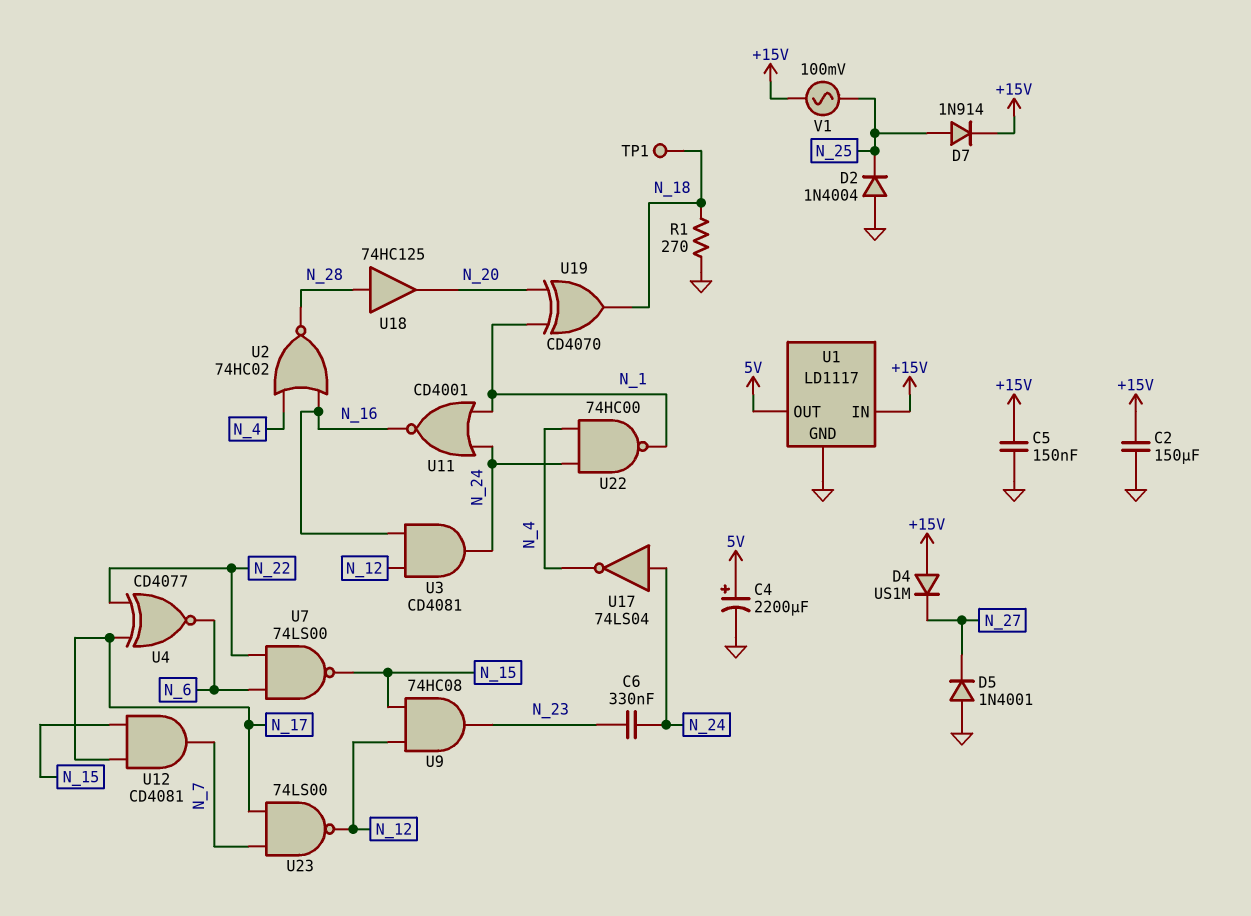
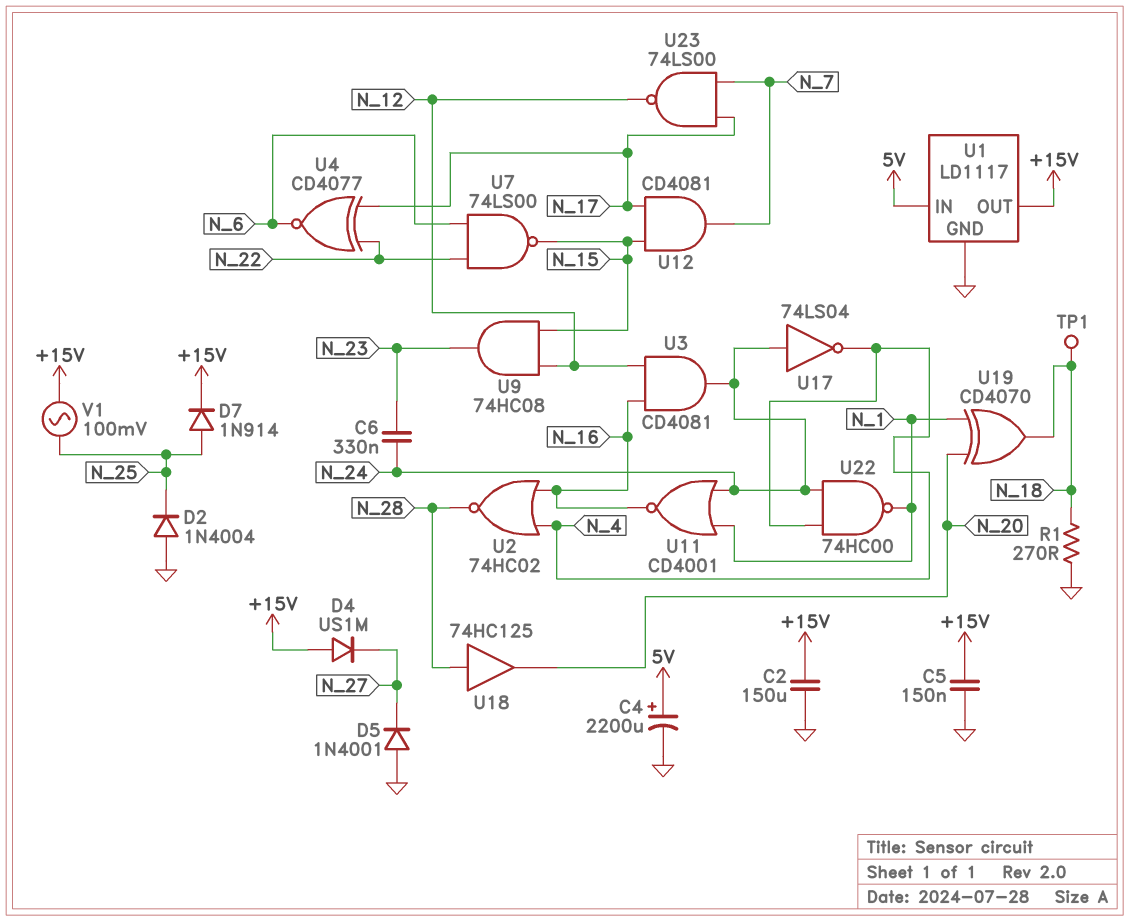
U1 pin IN: +15V -> 5V
U1 pin OUT: 5V -> +15V

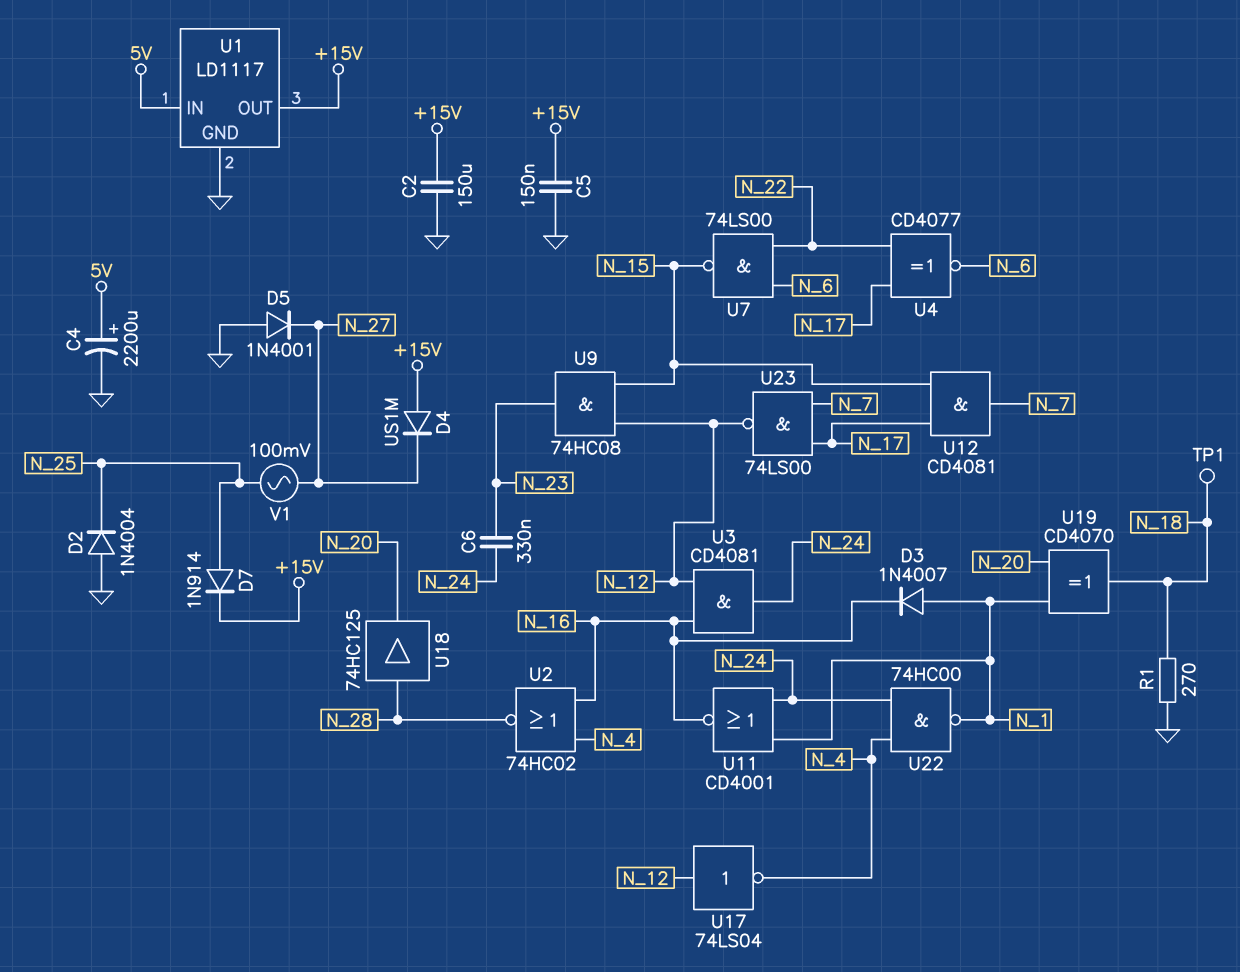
D3: none -> diode 1N4007 (A N_1, K N_16)
U17: NOT 74LS04 (in N_24, out N_4) -> NOT 74LS04 (in N_12, out N_4)
V1: AC 100mV (+15V, N_25) -> AC 100mV (N_25, N_27)

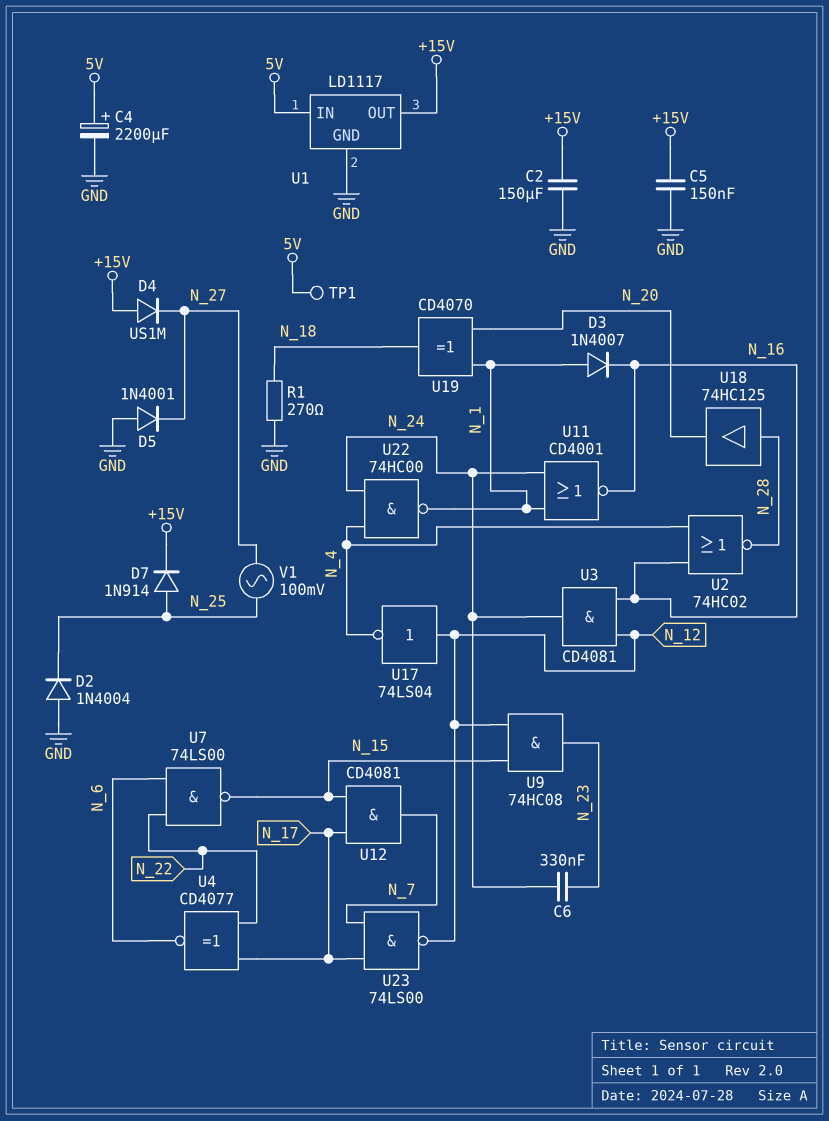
TP1: test point (N_18) -> test point (5V)

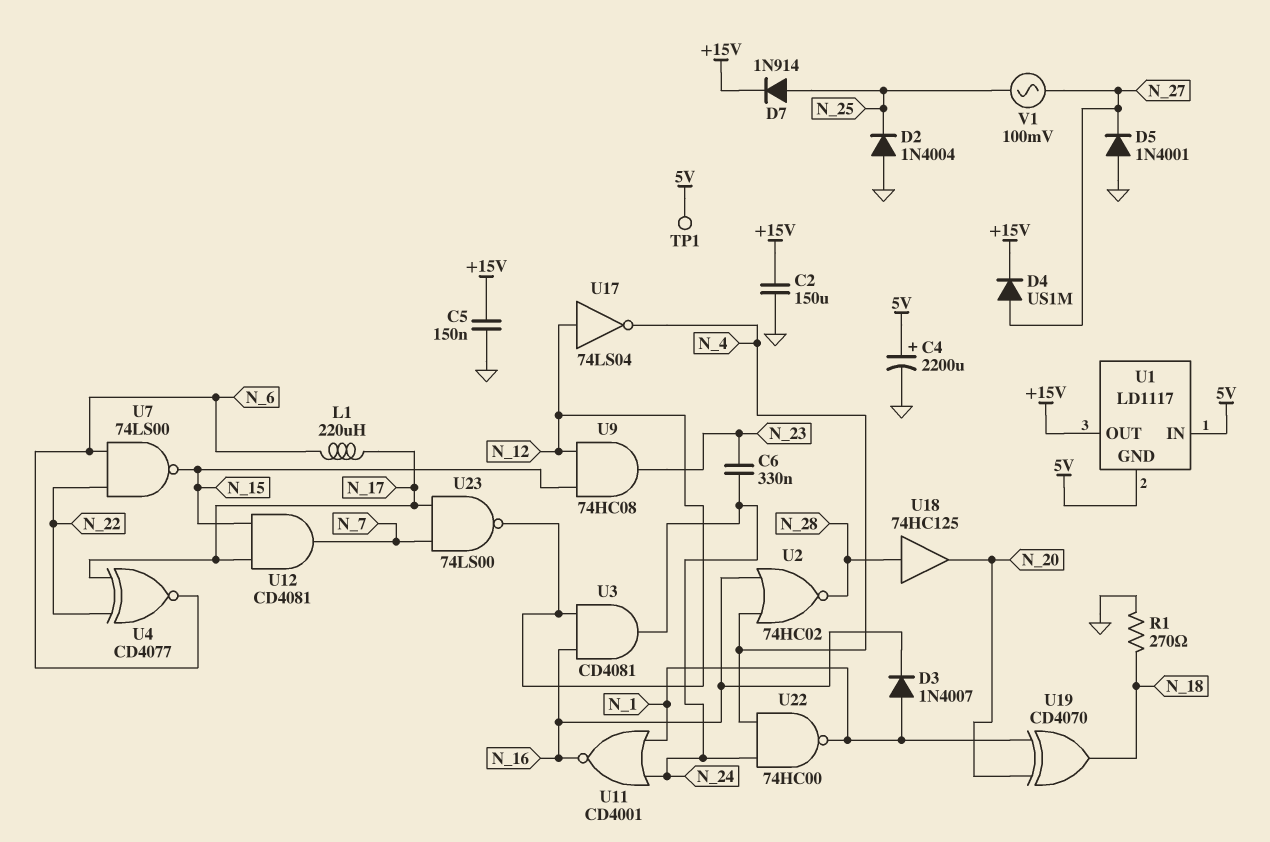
D4: diode US1M (A +15V, K N_27) -> diode US1M (A N_27, K +15V)
L1: none -> 220uH (N_6, N_17)
U1 pin GND: GND -> 5V

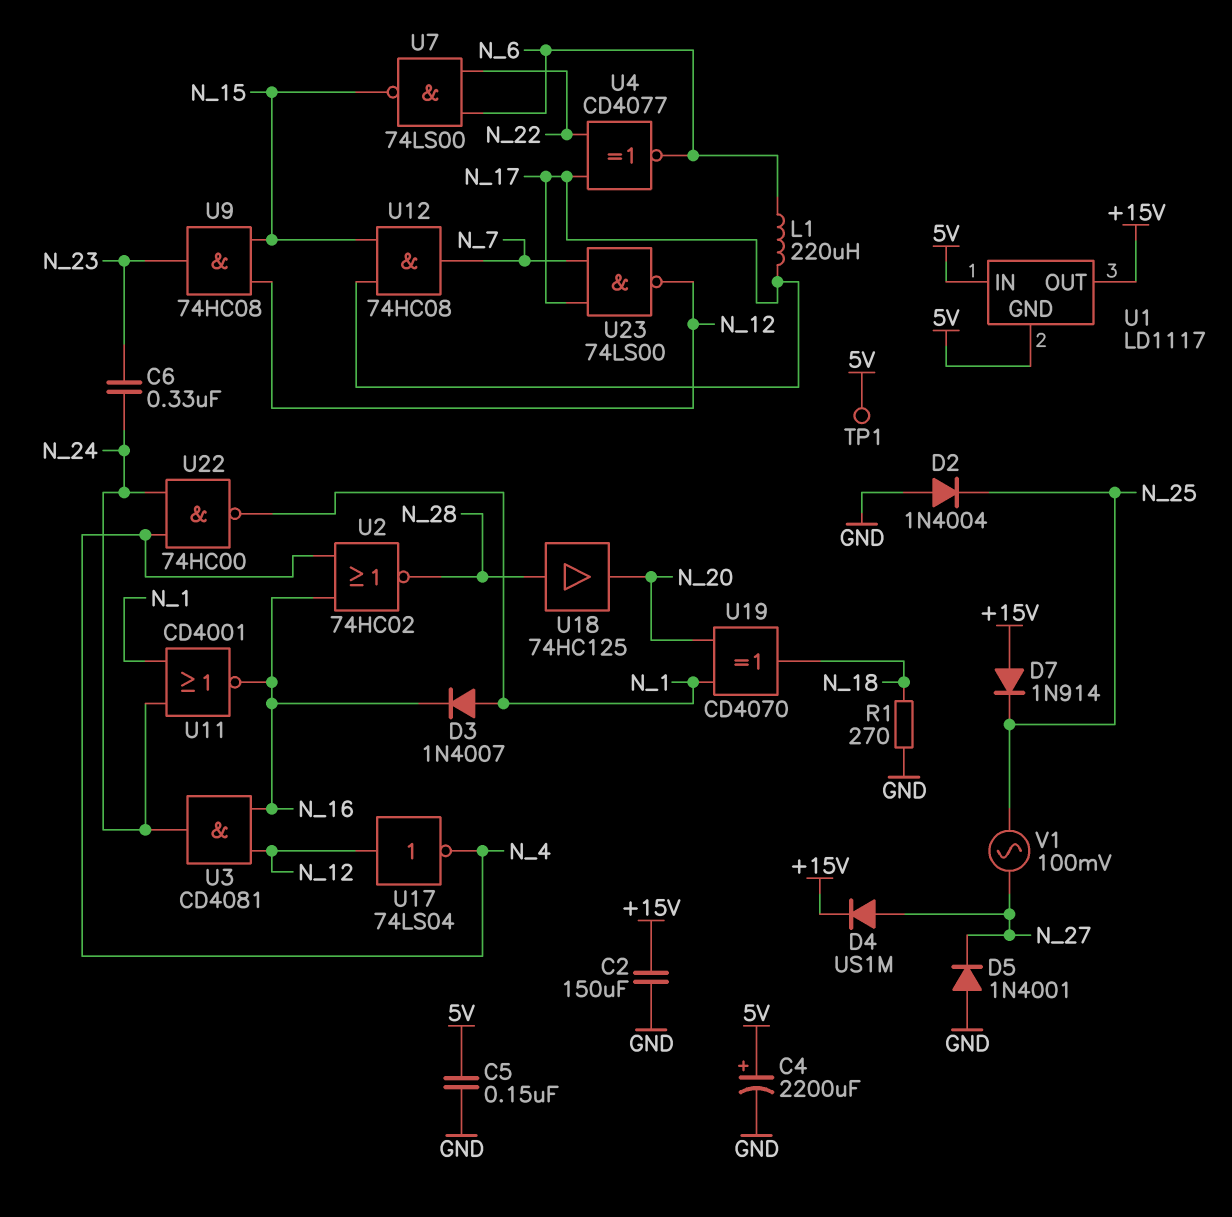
C5: 150nF (+15V, GND) -> 150nF (5V, GND)
D7: diode 1N914 (A N_25, K +15V) -> diode 1N914 (A +15V, K N_25)
U12: AND CD4081 (in N_15, in N_17, out N_7) -> AND 74HC08 (in N_15, in N_17, out N_7)

